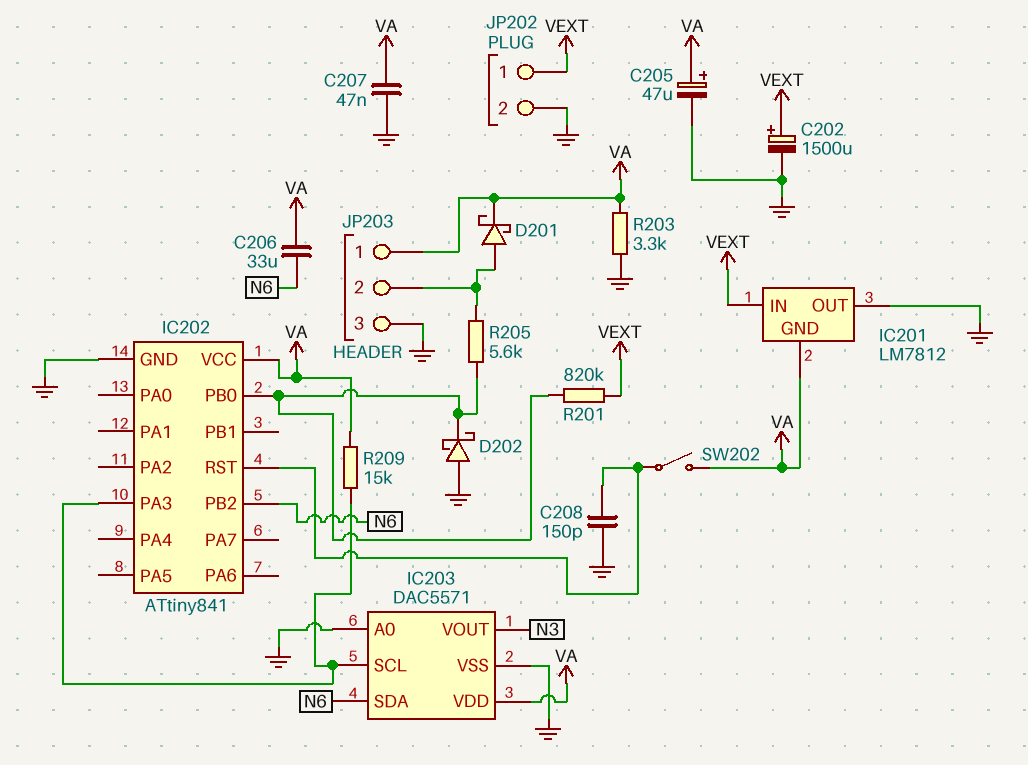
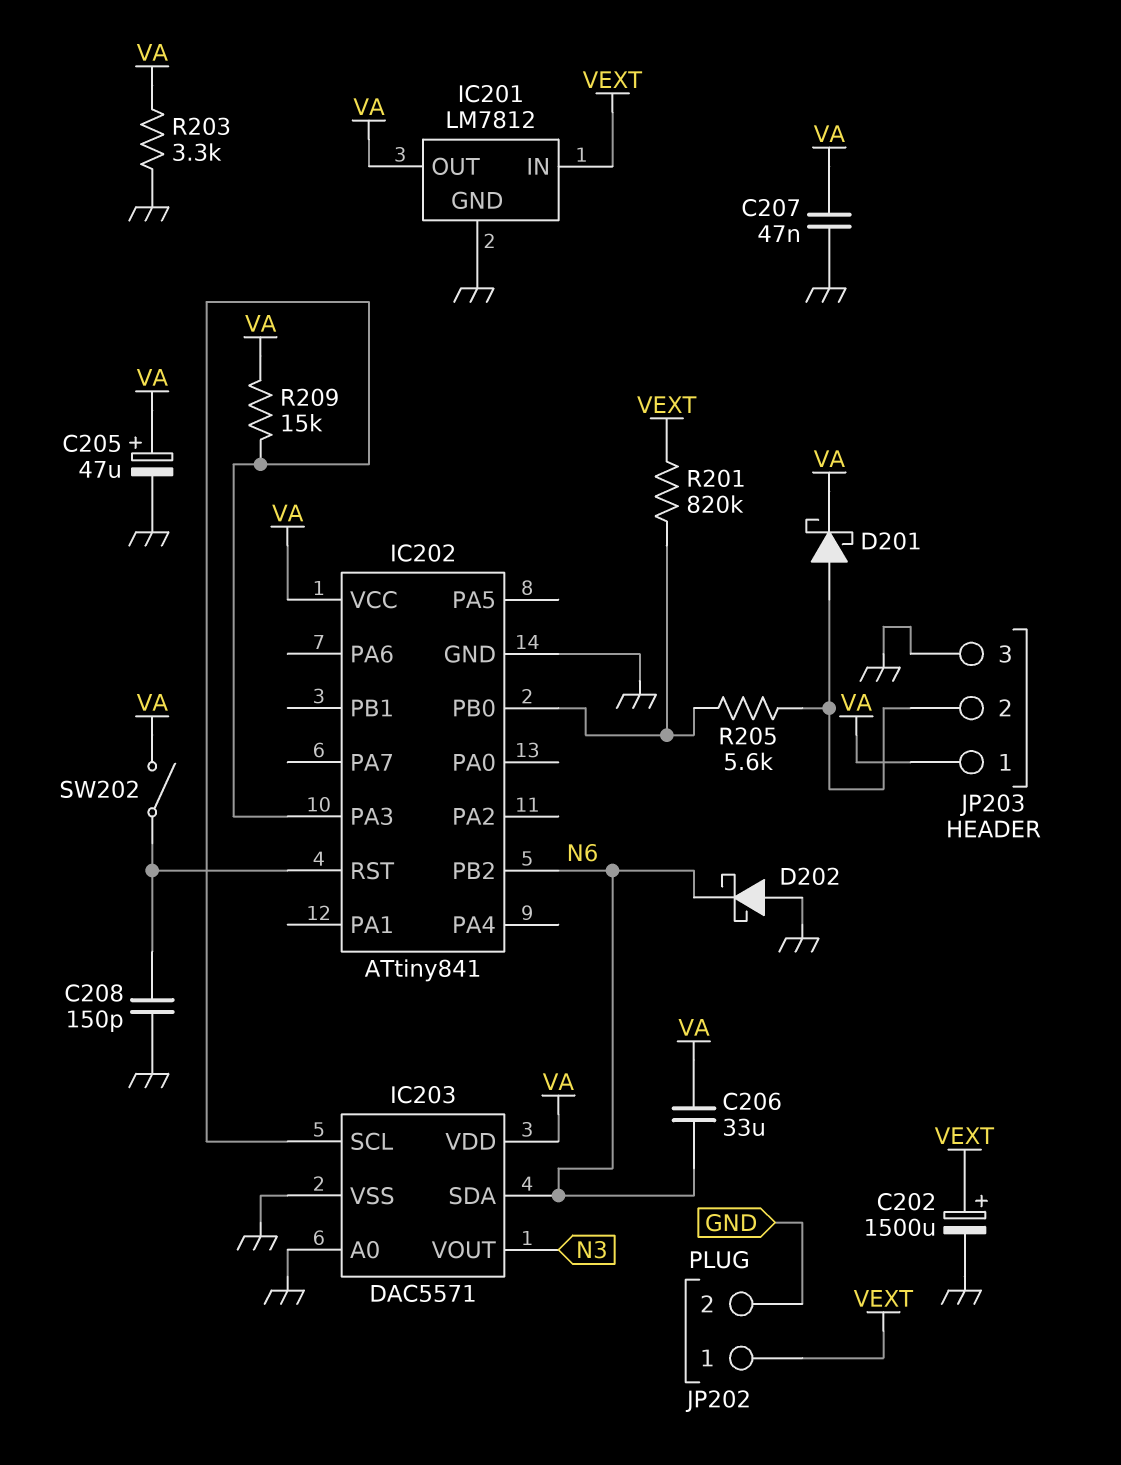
D202: schottky (A GND, K IC202/PB0) -> schottky (A GND, K N6)
IC201 pin GND: VA -> GND
IC201 pin OUT: GND -> VA

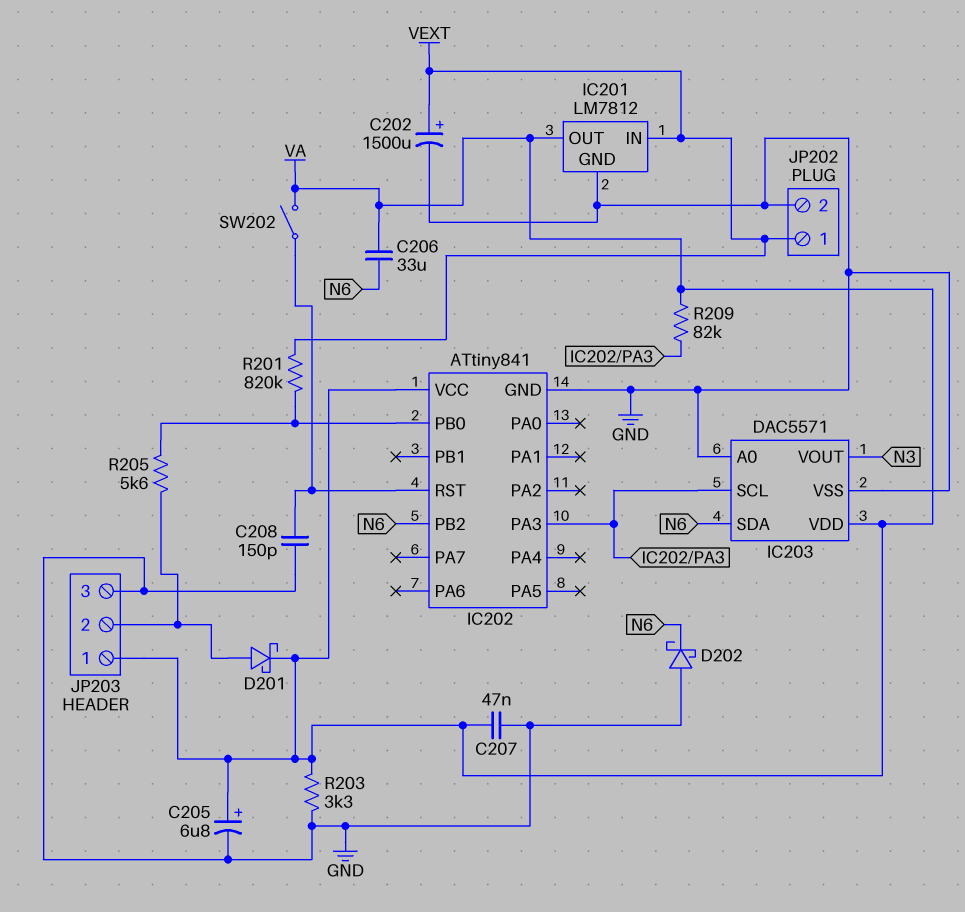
C205: 47uF (plus VA, minus GND) -> 6.8uF (plus VA, minus GND)
R209: 15k (IC202/PA3, VA) -> 82k (IC202/PA3, VA)

